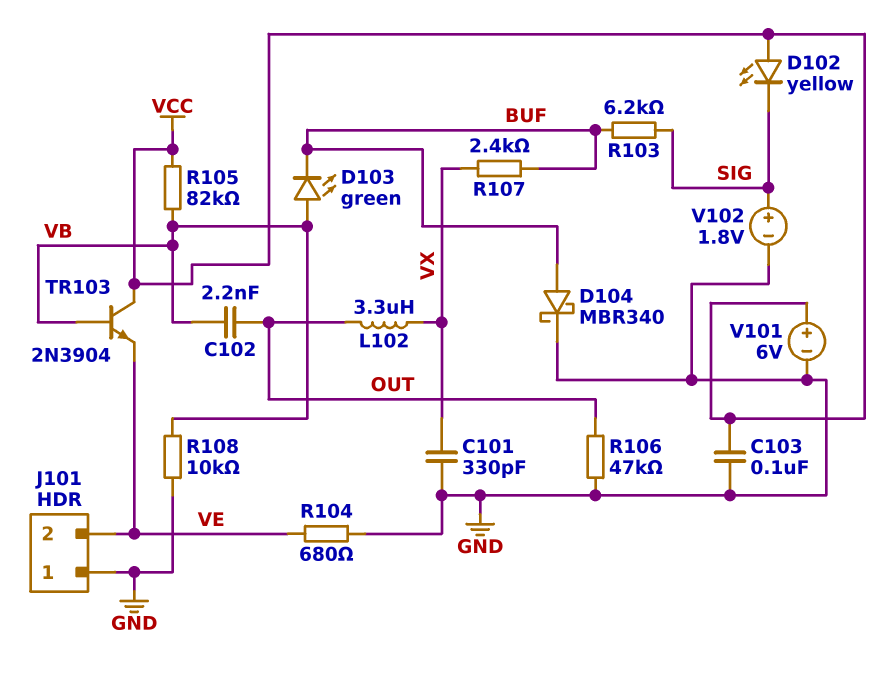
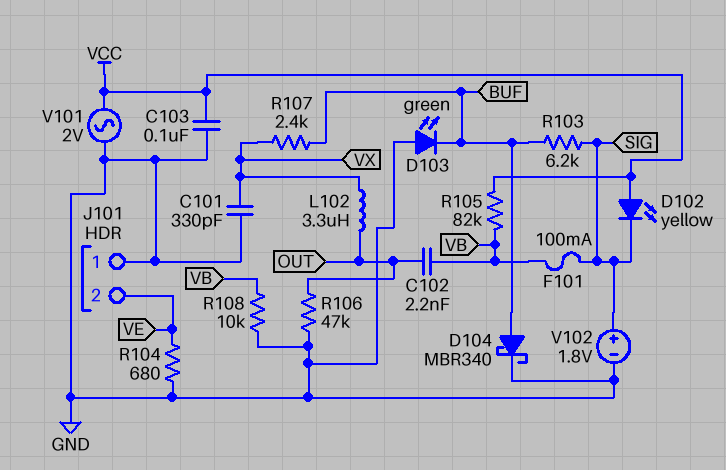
D103: LED green (A VB, K BUF) -> LED green (A GND, K BUF)
F101: none -> 100mA (SIG, VB)
TR103: NPN 2N3904 (B VB, C VCC, E VE) -> none
V101: 6V (plus VCC, minus GND) -> AC 2V (GND, VCC)

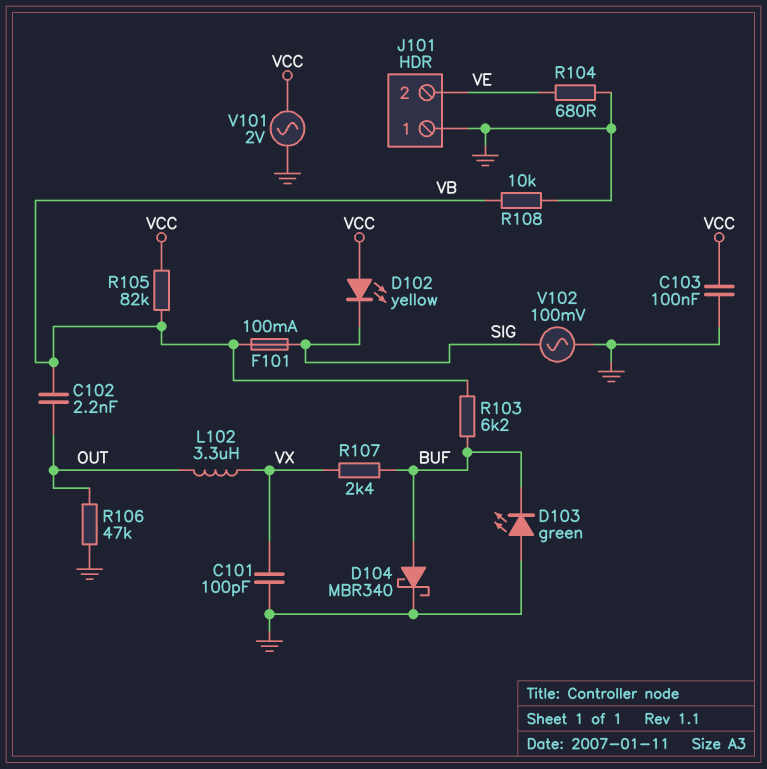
C101: 330pF (GND, VX) -> 100pF (GND, VX)
R103: 6.2k (BUF, SIG) -> 6.2k (BUF, VB)
V102: 1.8V (plus SIG, minus GND) -> AC 100mV (GND, SIG)

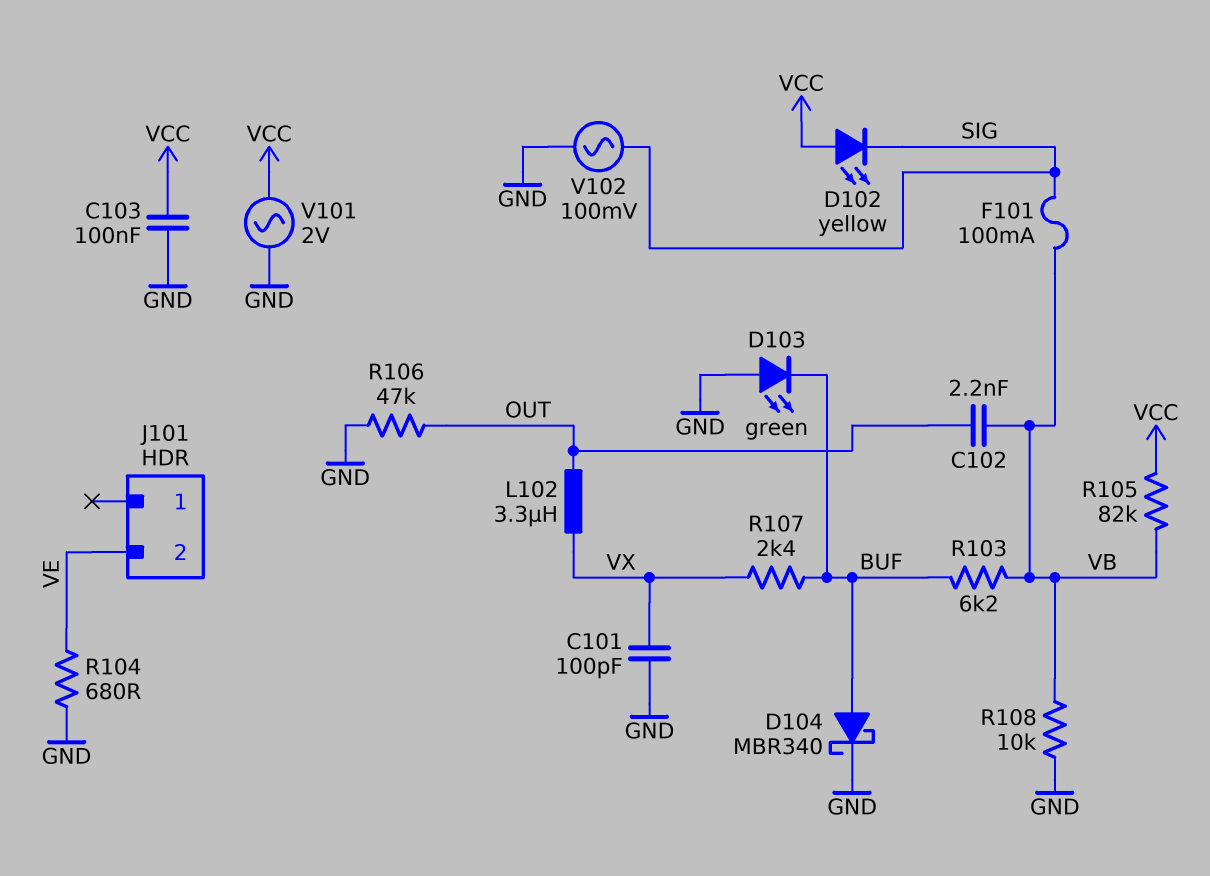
J101 pin 1: GND -> none

